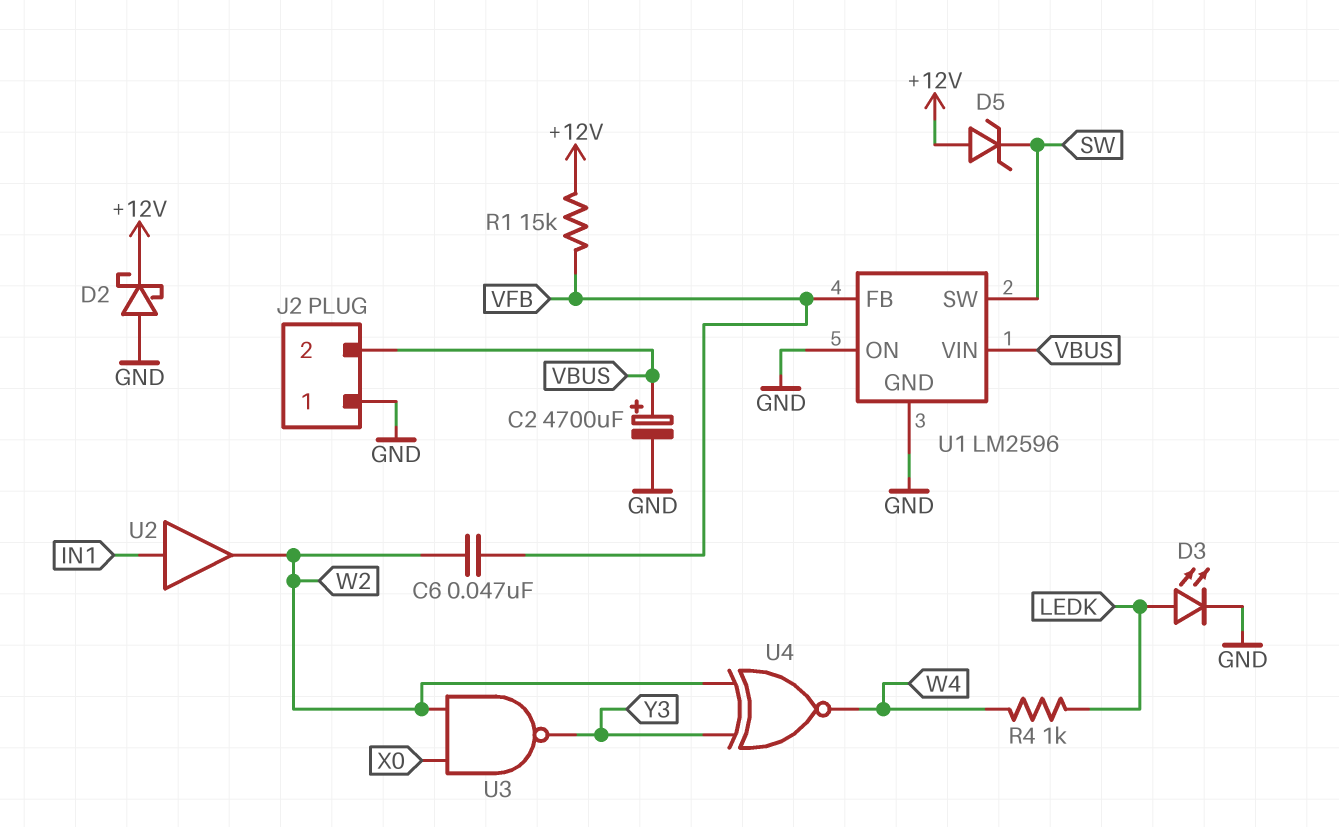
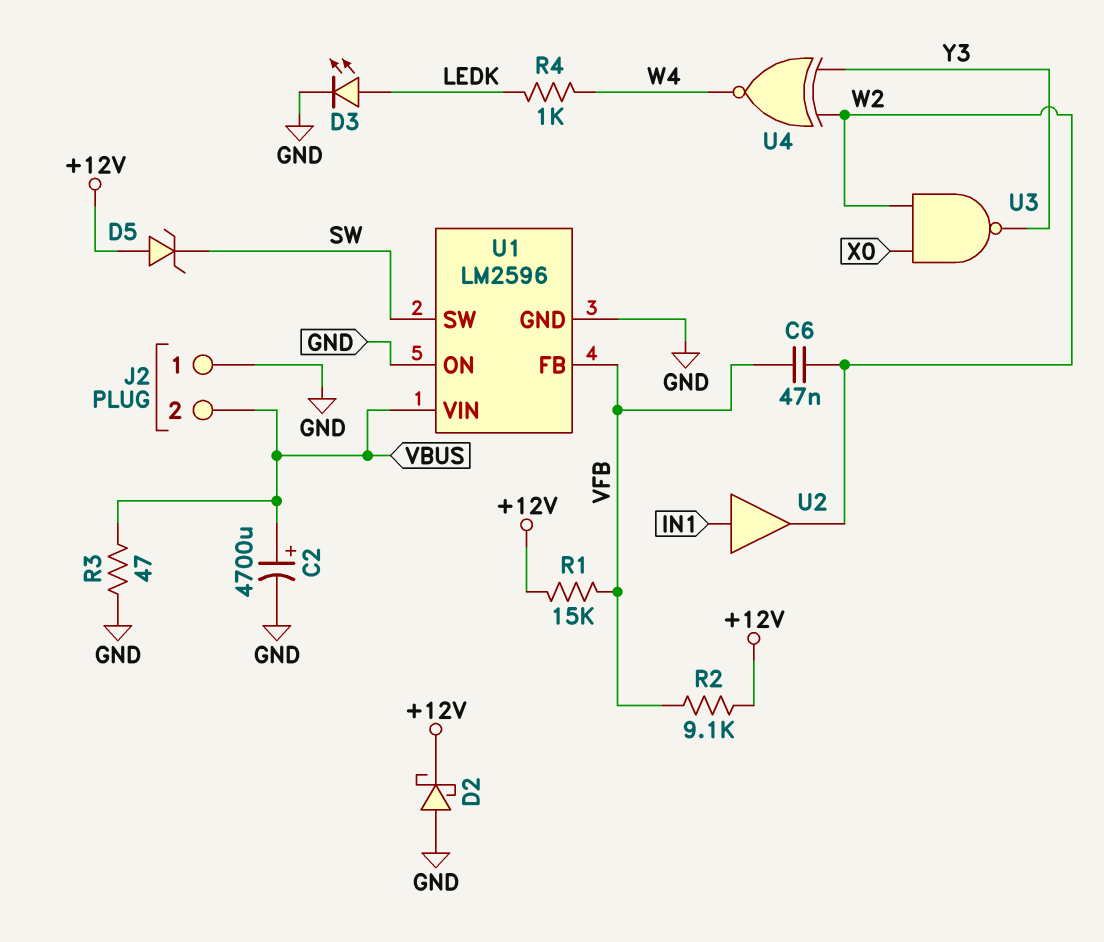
R2: none -> 9.1k (+12V, VFB)
R3: none -> 47 (GND, VBUS)

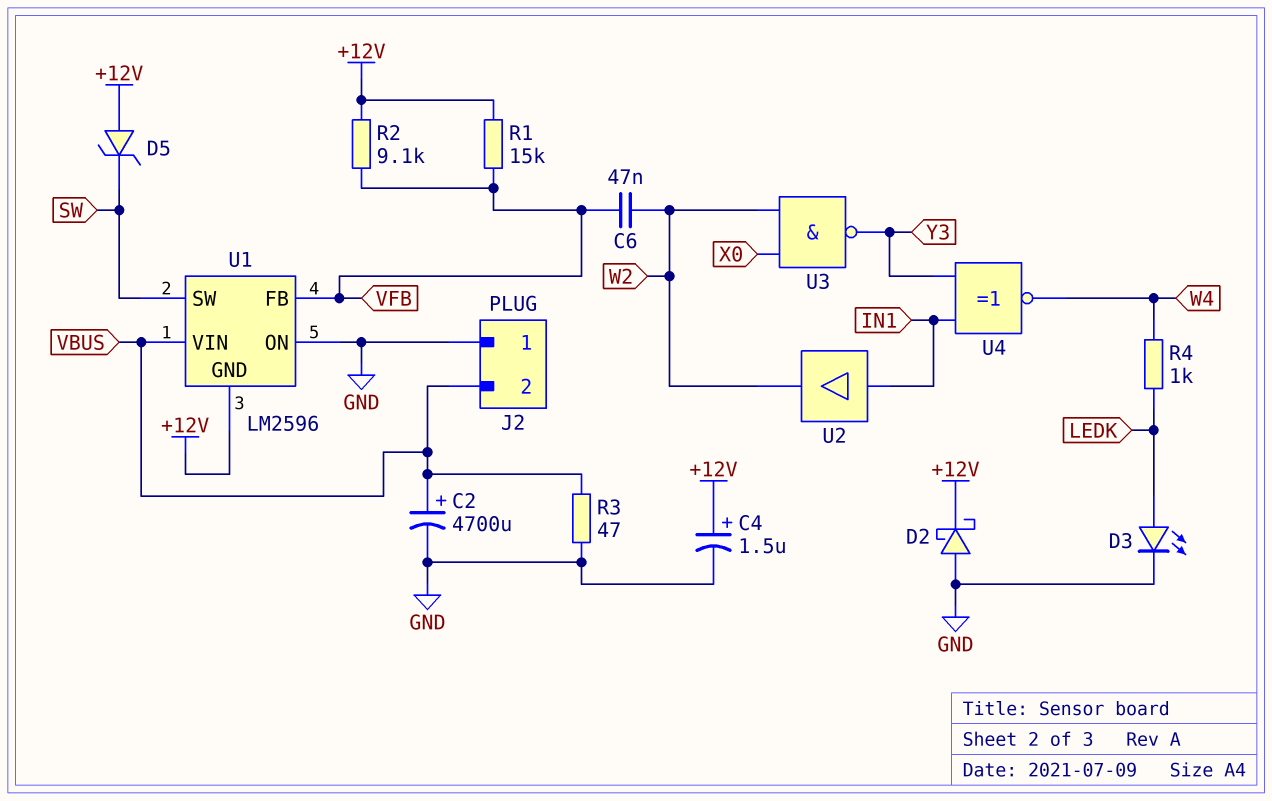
C4: none -> 1.5uF (plus +12V, minus GND)
U1 pin GND: GND -> +12V
U4: XNOR (in W2, in Y3, out W4) -> XNOR (in IN1, in Y3, out W4)

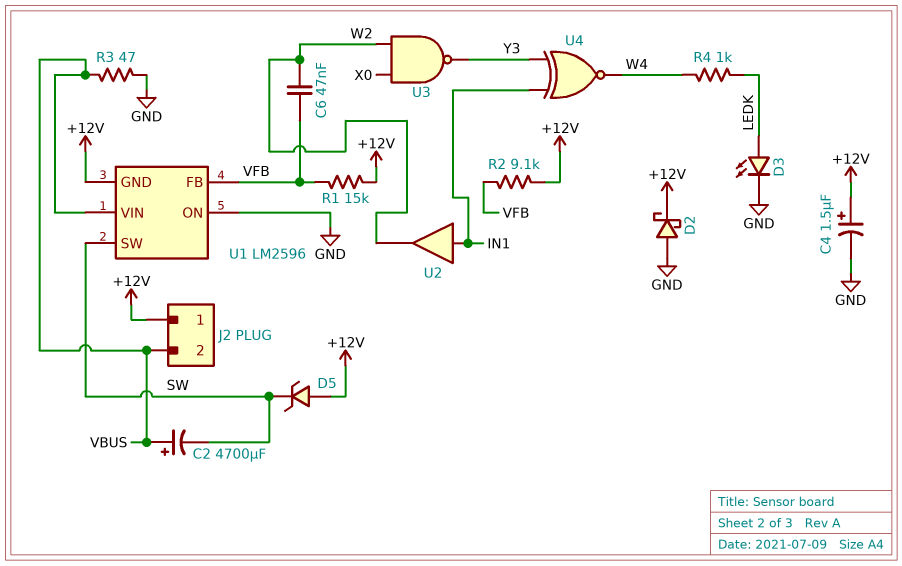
C2: 4700uF (plus VBUS, minus GND) -> 4700uF (plus VBUS, minus SW)
J2 pin 1: GND -> +12V

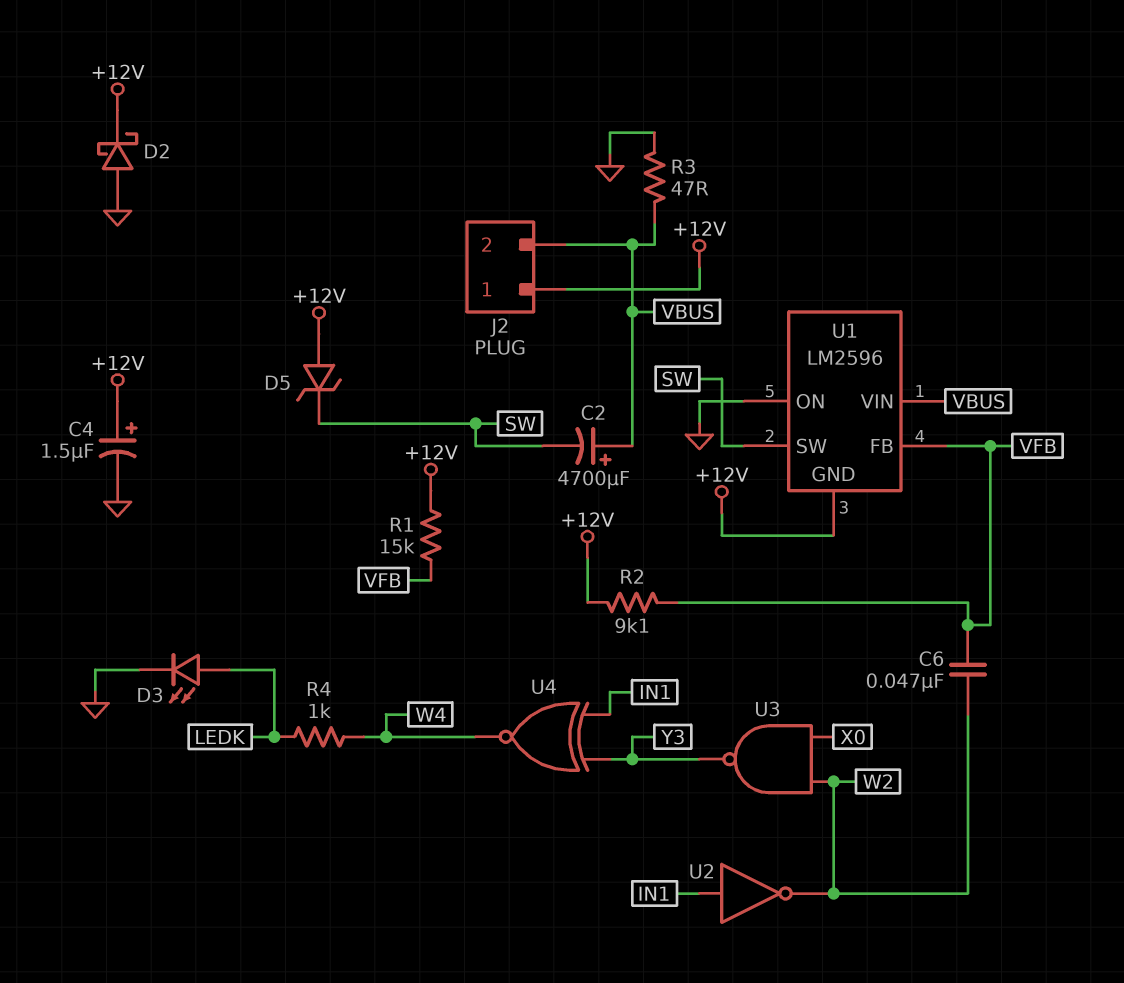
U2: buffer (in IN1, out W2) -> NOT (in IN1, out W2)

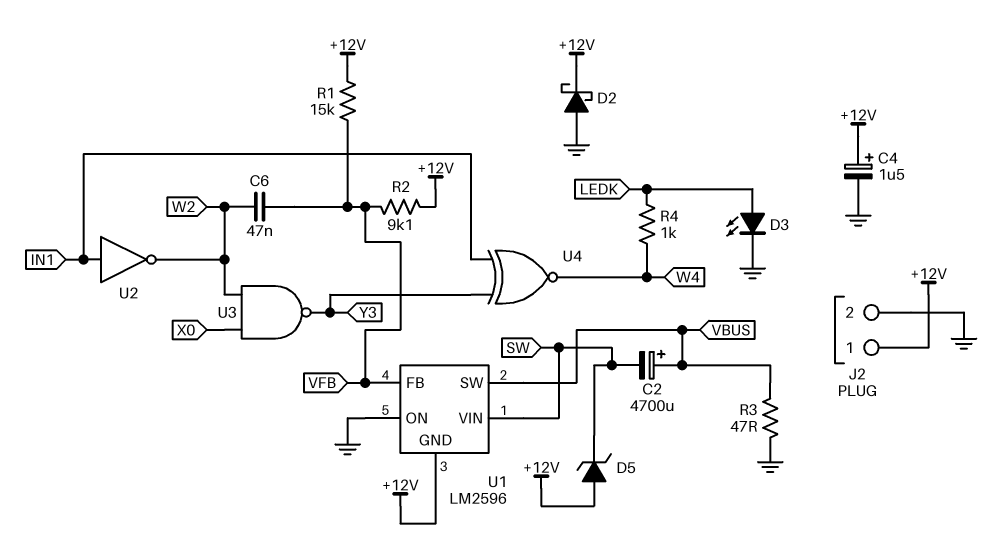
J2 pin 2: VBUS -> GND
U1 pin SW: SW -> VBUS
U1 pin VIN: VBUS -> SW

